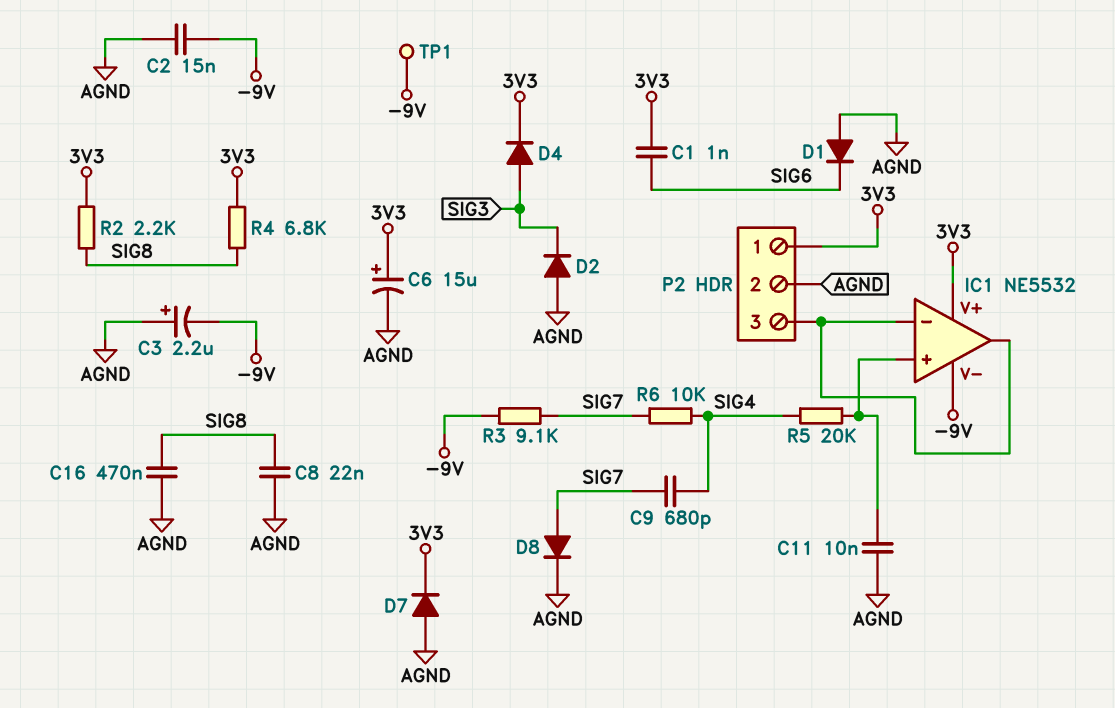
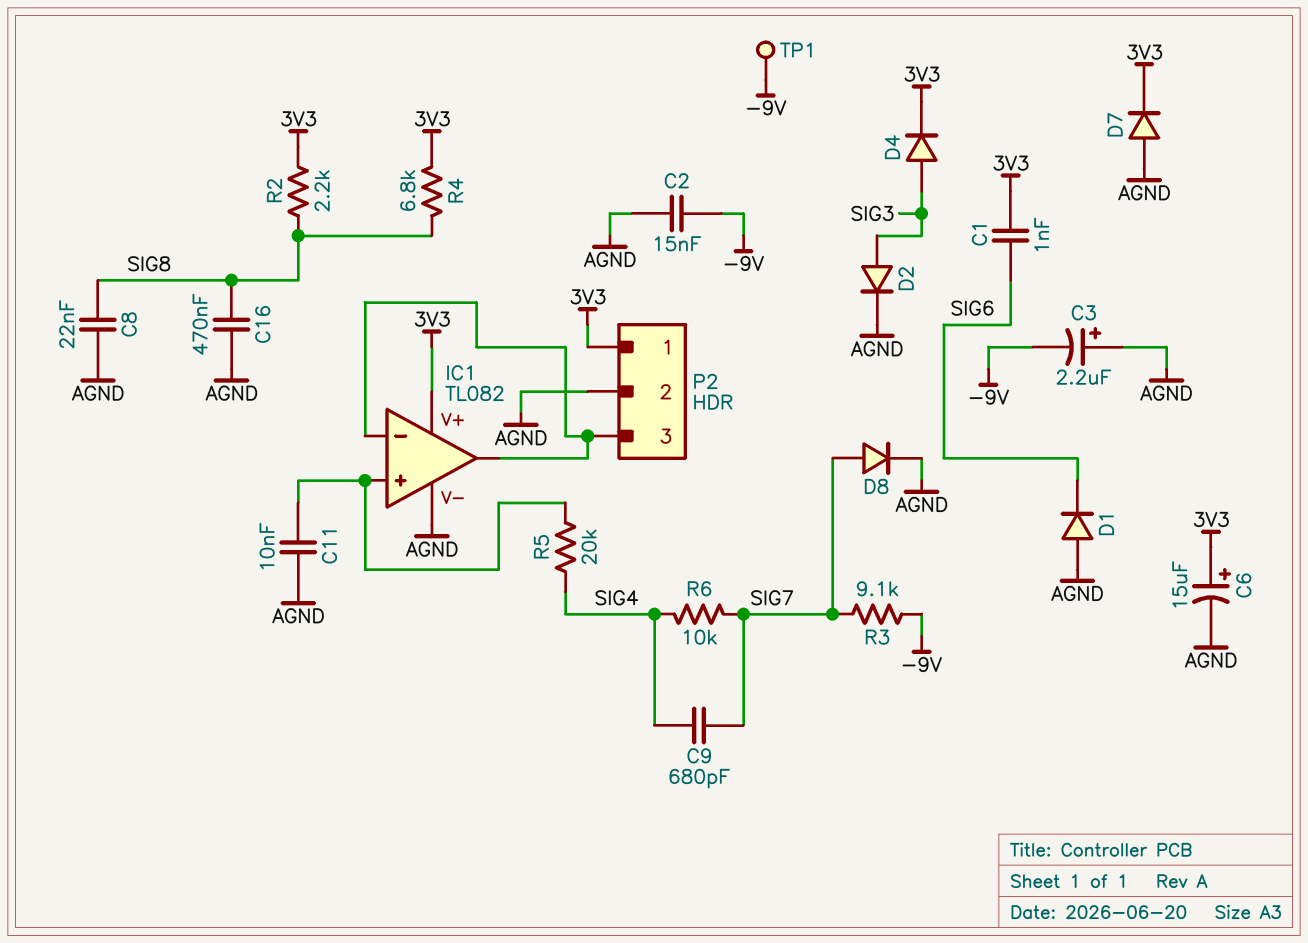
D2: diode (A AGND, K SIG3) -> diode (A SIG3, K AGND)
IC1: NE5532 -> TL082
IC1 pin V-: -9V -> AGND

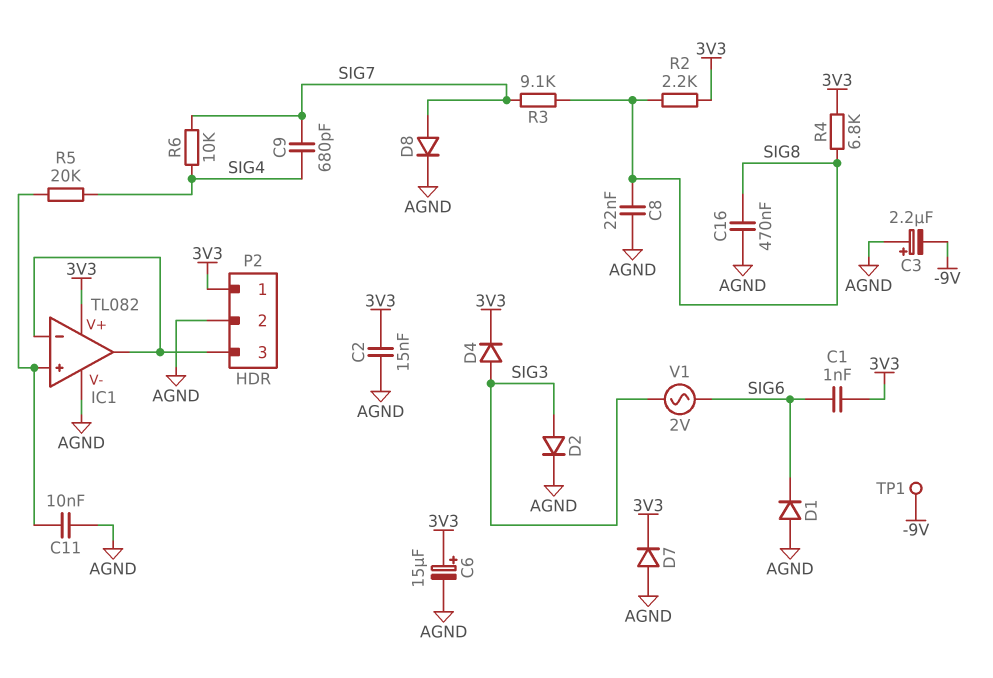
C2: 15nF (-9V, AGND) -> 15nF (3V3, AGND)
R3: 9.1k (-9V, SIG7) -> 9.1k (SIG7, SIG8)
V1: none -> AC 2V (SIG3, SIG6)

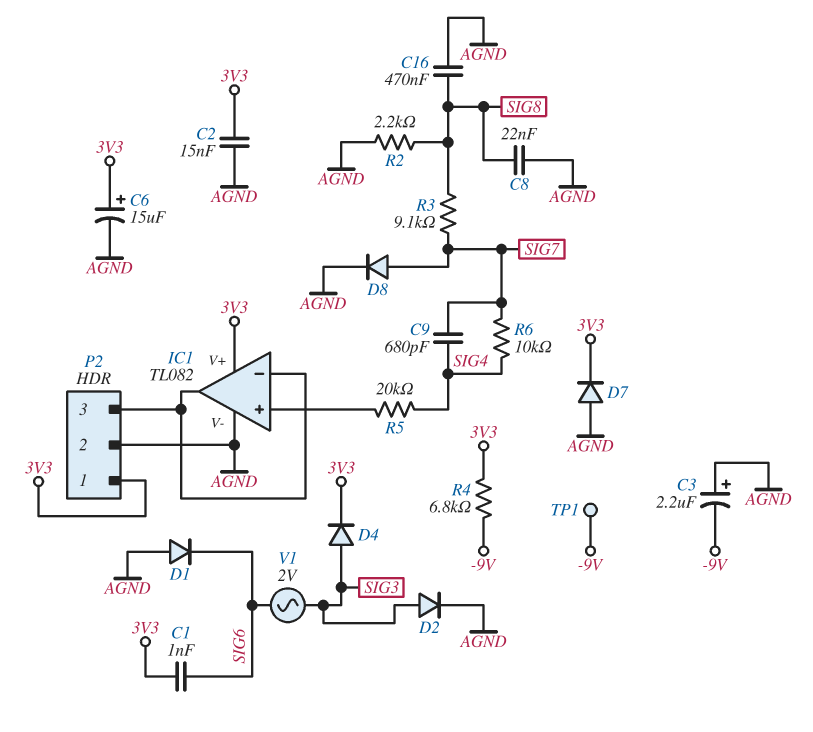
C11: 10nF (AGND, IC1/in+) -> none
R2: 2.2k (3V3, SIG8) -> 2.2k (AGND, SIG8)
R4: 6.8k (3V3, SIG8) -> 6.8k (-9V, 3V3)

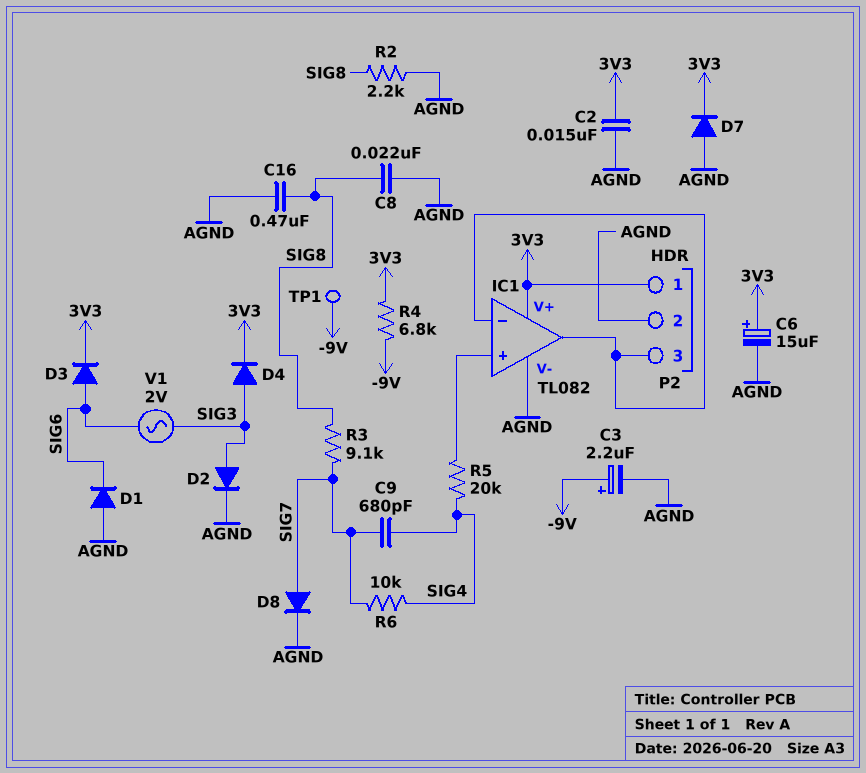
C1: 1nF (3V3, SIG6) -> none
C3: 2.2uF (plus AGND, minus -9V) -> 2.2uF (plus -9V, minus AGND)
D3: none -> diode (A SIG6, K 3V3)

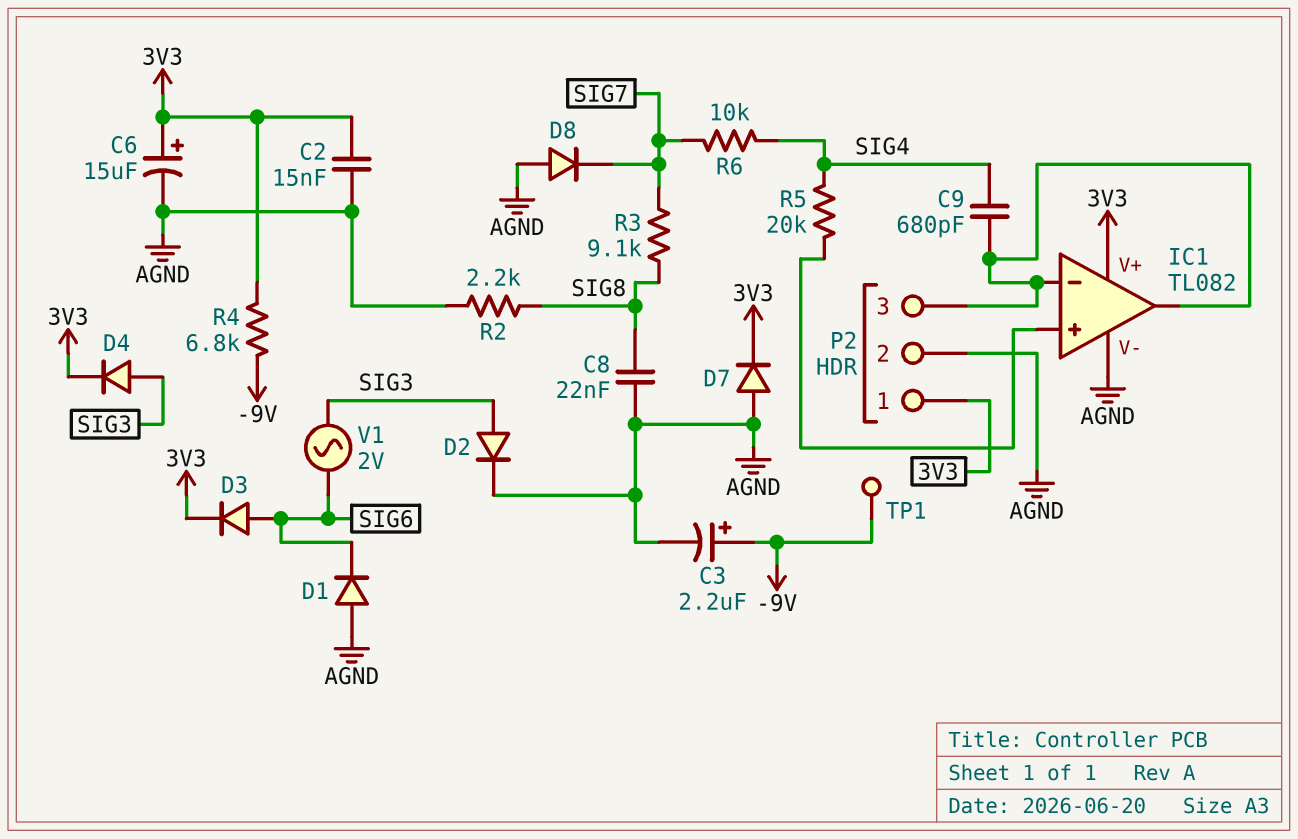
C9: 680pF (SIG4, SIG7) -> 680pF (IC1/in-, SIG4)
C16: 470nF (AGND, SIG8) -> none
D8: diode (A SIG7, K AGND) -> diode (A AGND, K SIG7)

